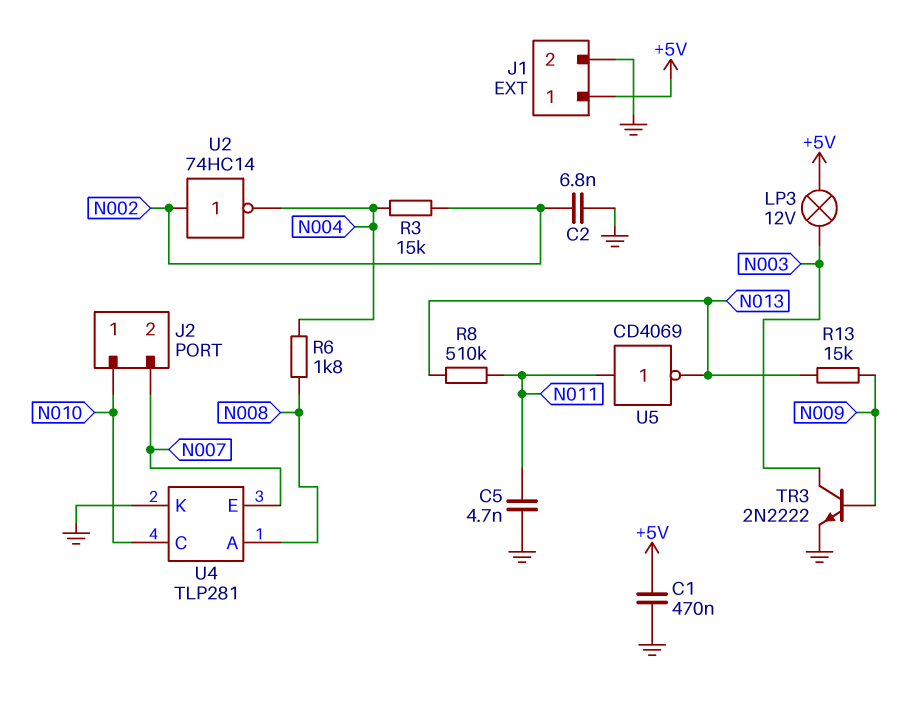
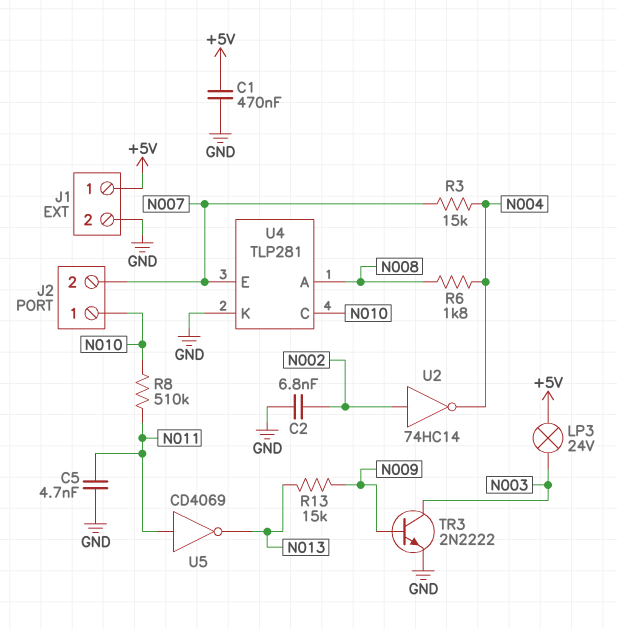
LP3: lamp 12V (+5V, N003) -> lamp 24V (+5V, N003)
R3: 15k (N002, N004) -> 15k (N004, N007)
R8: 510k (N011, N013) -> 510k (N010, N011)

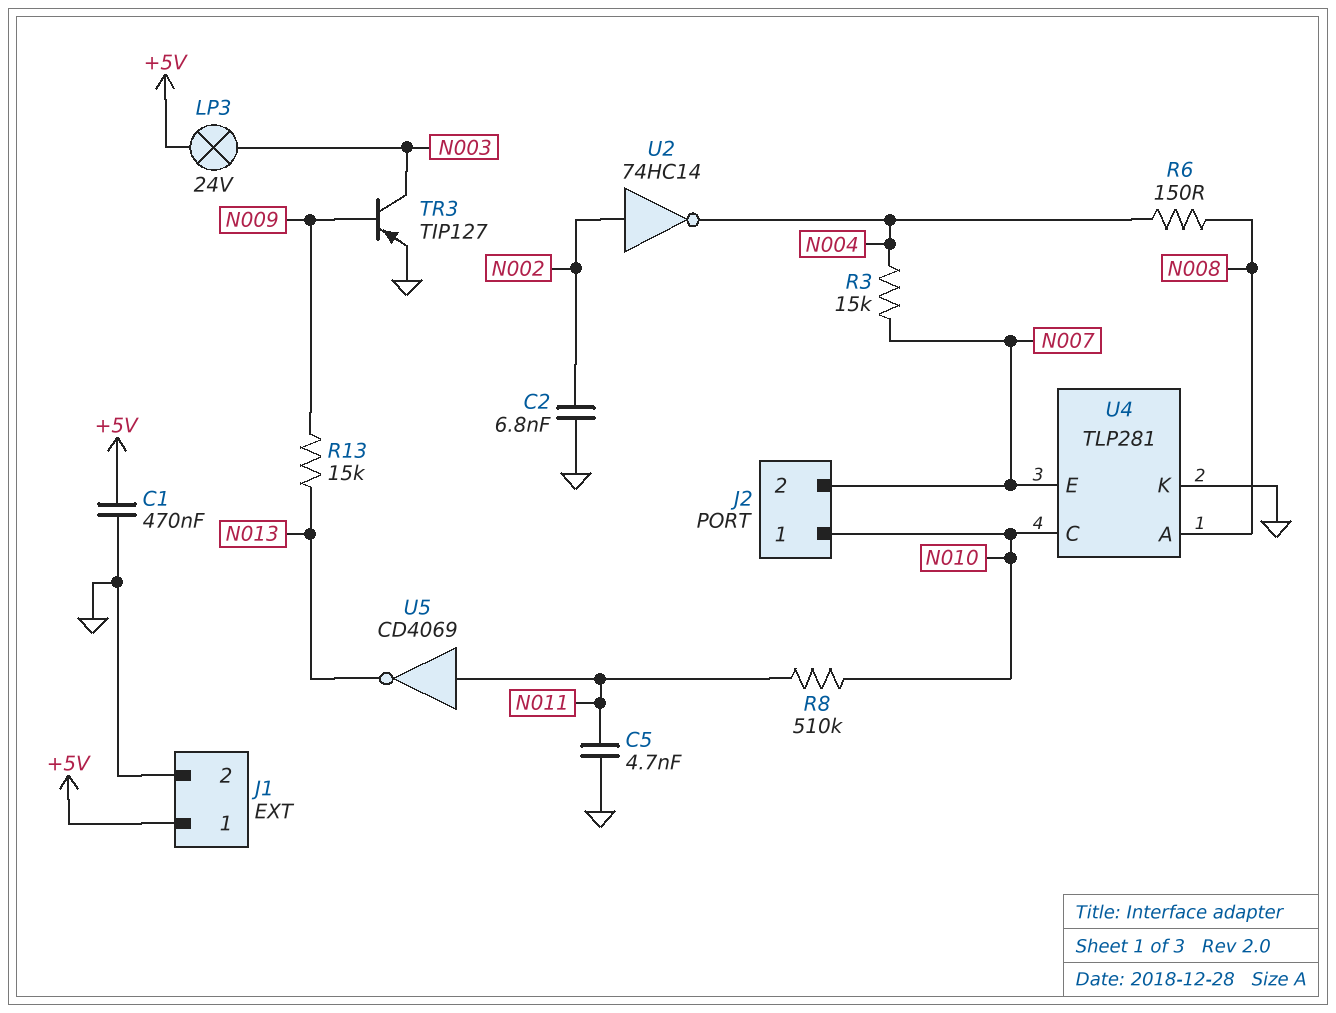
R6: 1.8k (N004, N008) -> 150 (N004, N008)
TR3: NPN 2N2222 (B N009, C N003, E GND) -> PNP TIP127 (B N009, C N003, E GND)

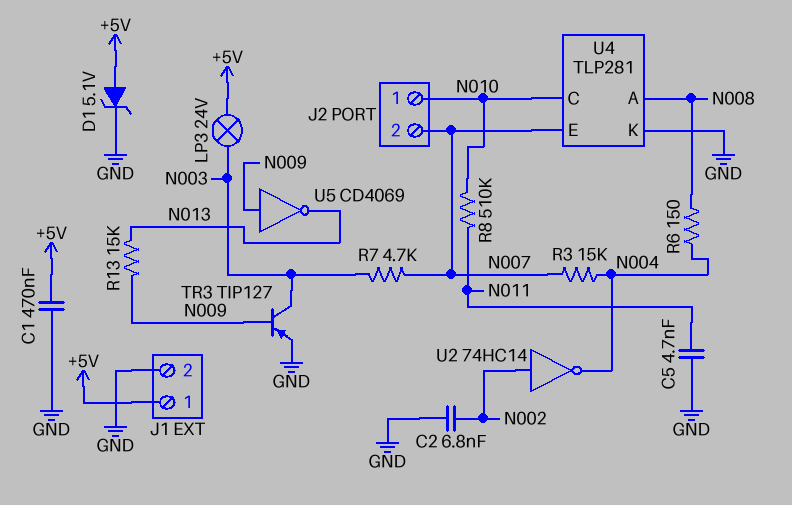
D1: none -> zener 5.1V (A +5V, K GND)
R7: none -> 4.7k (N003, N007)
U5: NOT CD4069 (in N011, out N013) -> NOT CD4069 (in N009, out N013)

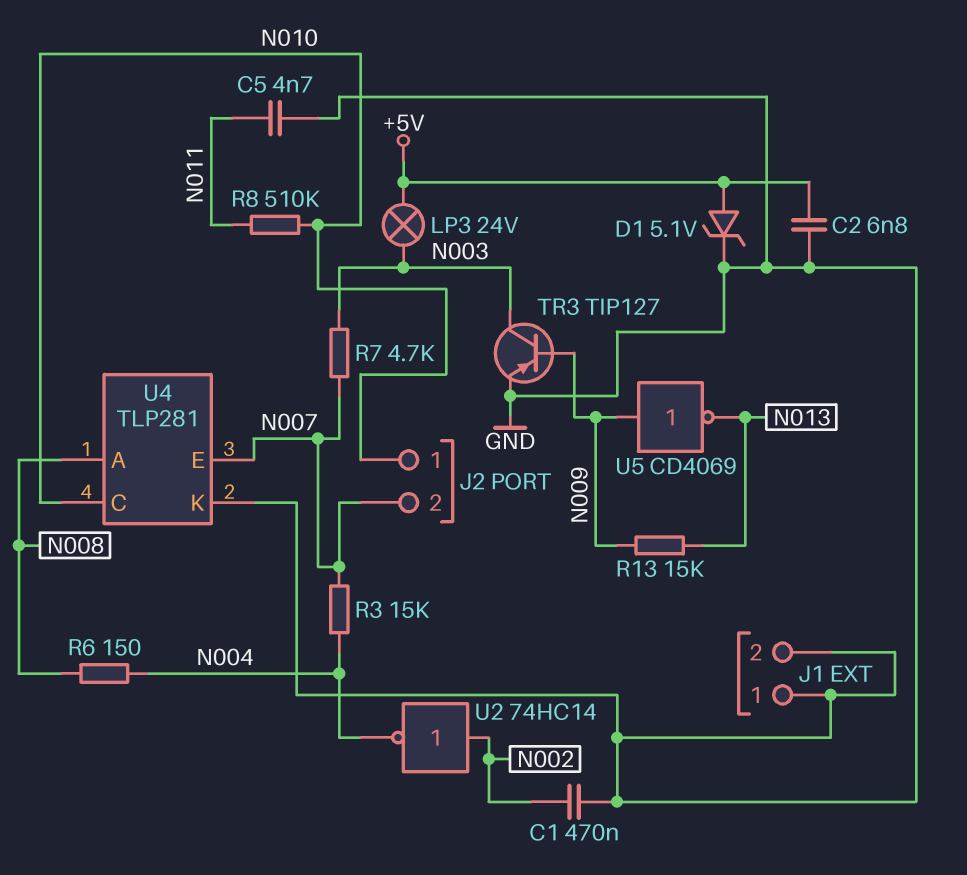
C1: 470nF (+5V, GND) -> 470nF (GND, N002)
C2: 6.8nF (GND, N002) -> 6.8nF (+5V, GND)
J1 pin 1: +5V -> GND

